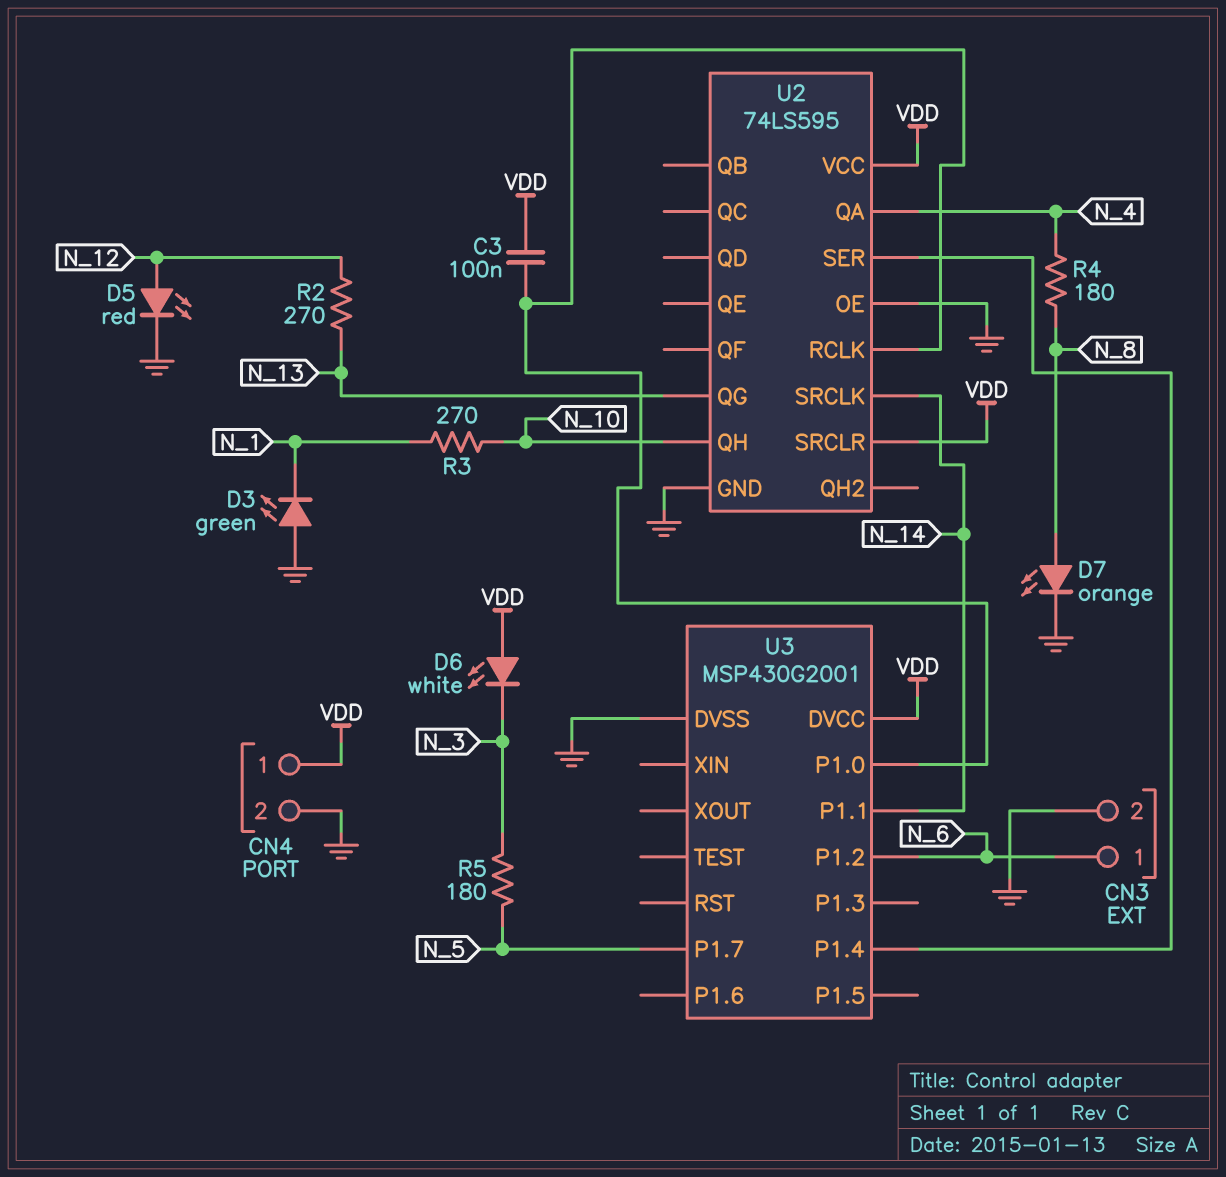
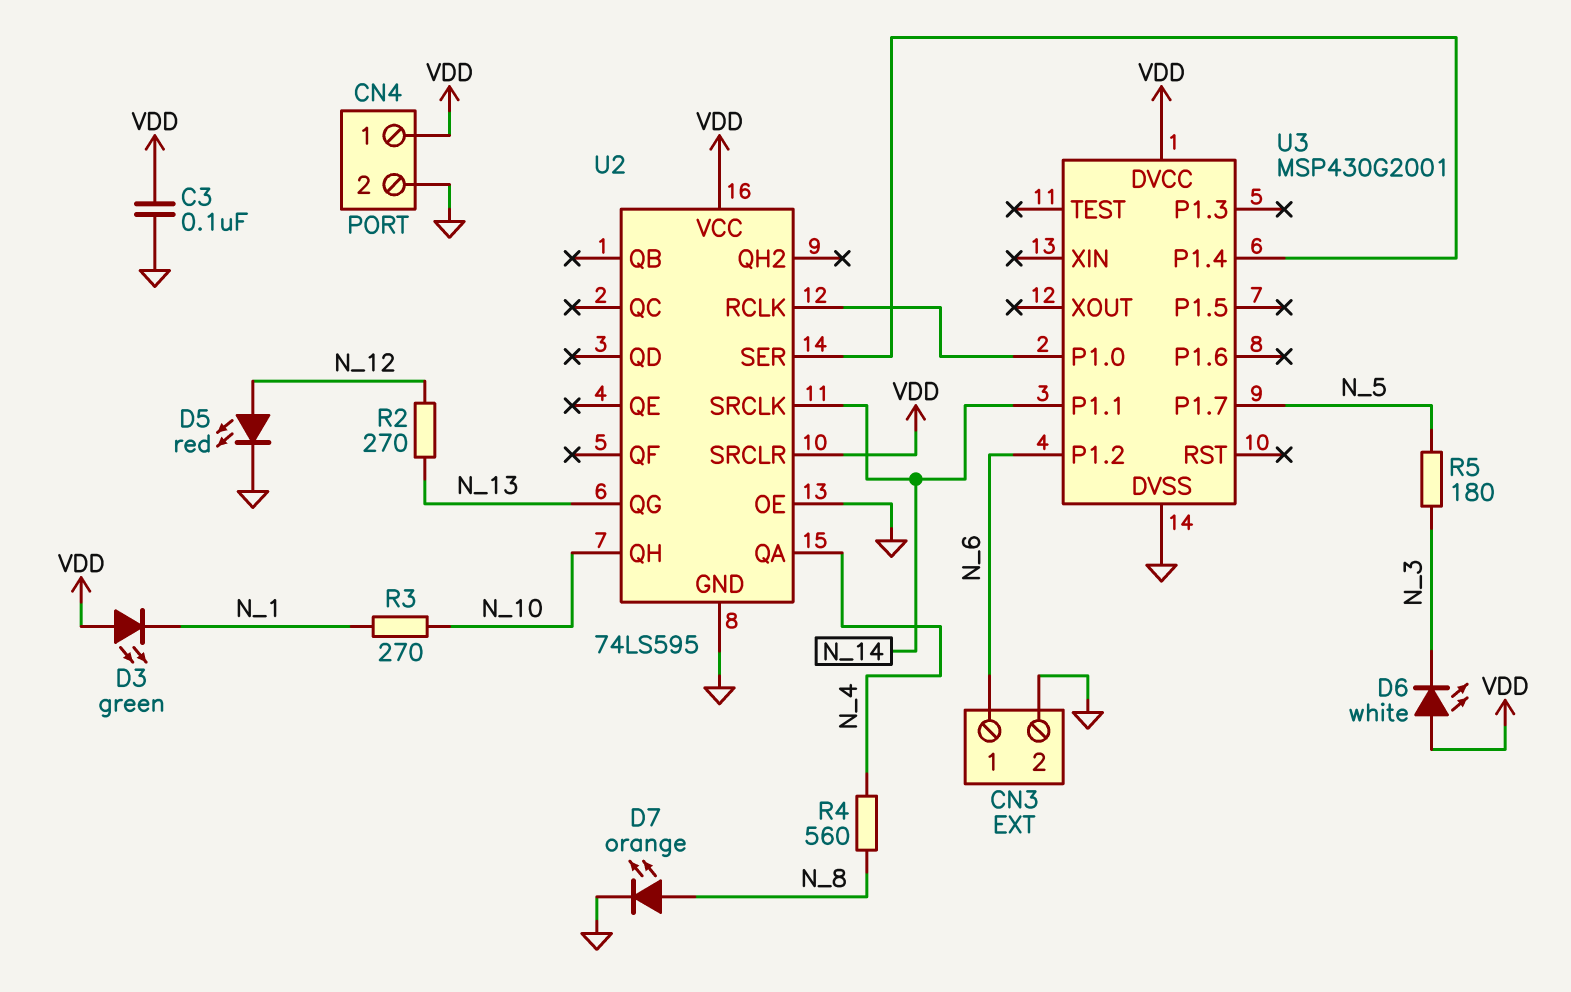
C3: 100nF (U2/RCLK, VDD) -> 100nF (GND, VDD)
D3: LED green (A GND, K N_1) -> LED green (A VDD, K N_1)
R4: 180 (N_4, N_8) -> 560 (N_4, N_8)

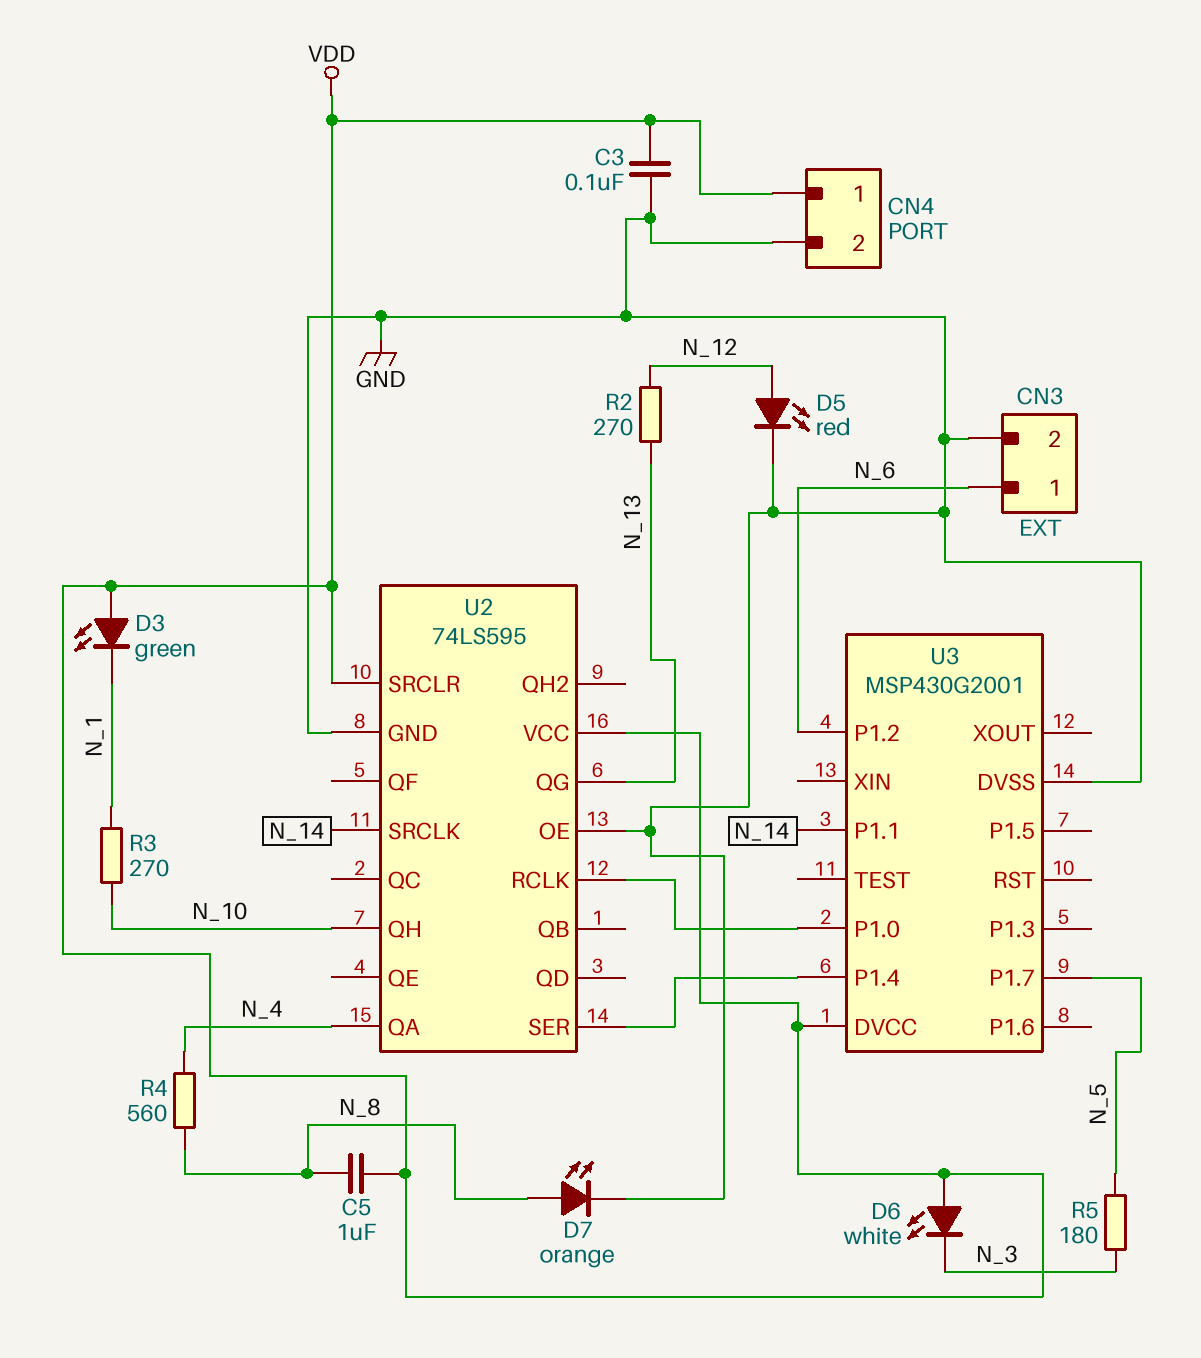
C5: none -> 1uF (N_8, VDD)

